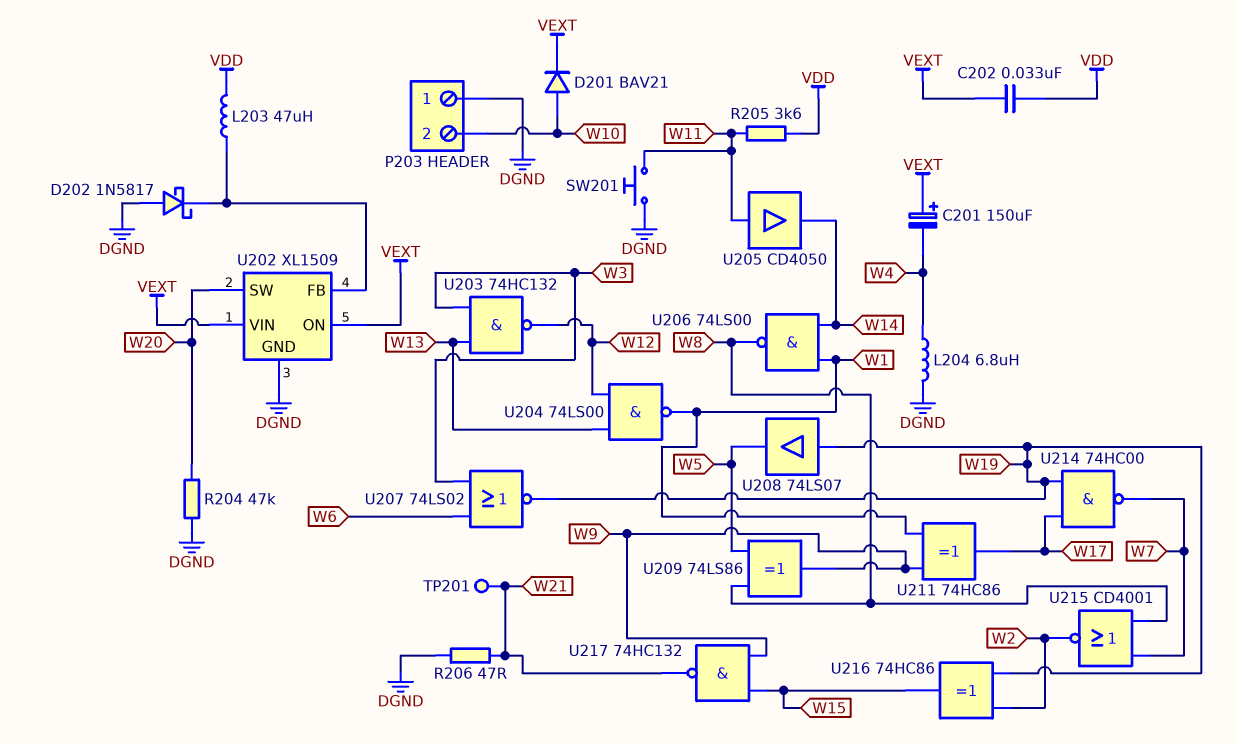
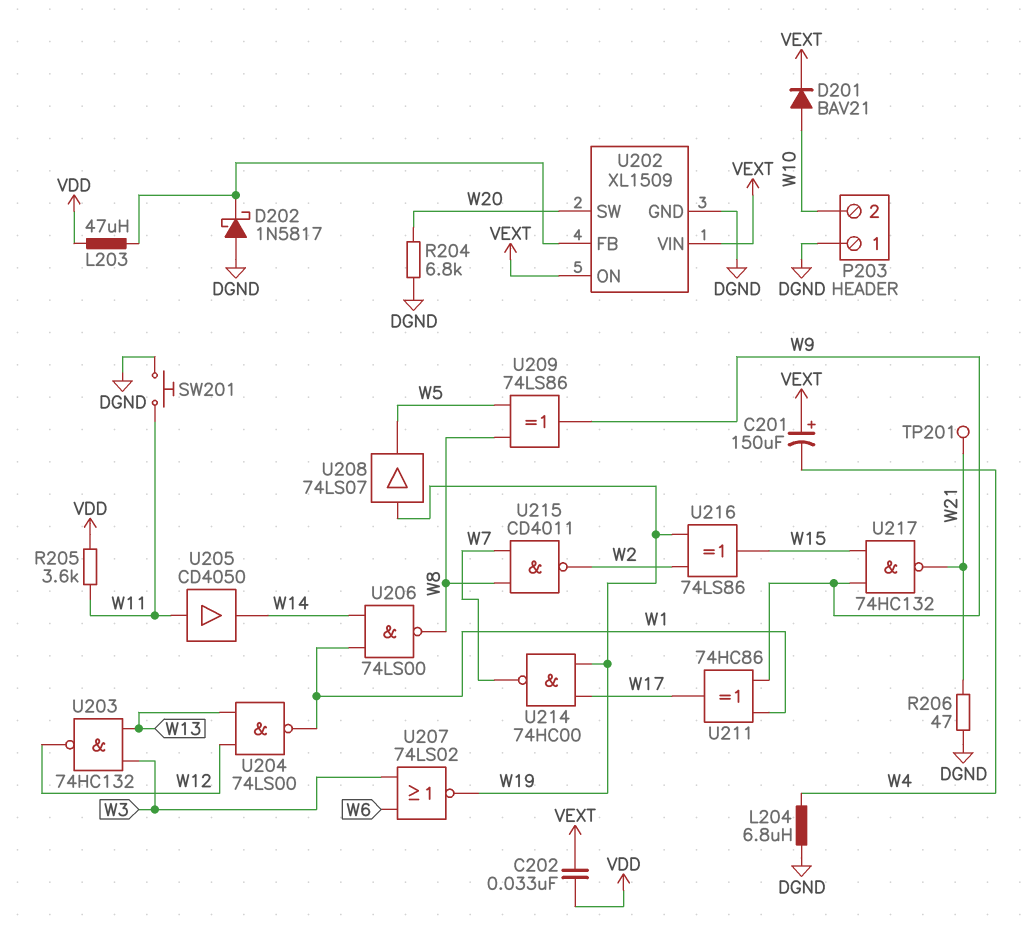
R204: 47k (DGND, W20) -> 6.8k (DGND, W20)
U215: NOR CD4001 (in W7, in W8, out W2) -> NAND CD4011 (in W7, in W8, out W2)
U216: XOR 74HC86 (in W2, in W19, out W15) -> XOR 74LS86 (in W2, in W19, out W15)

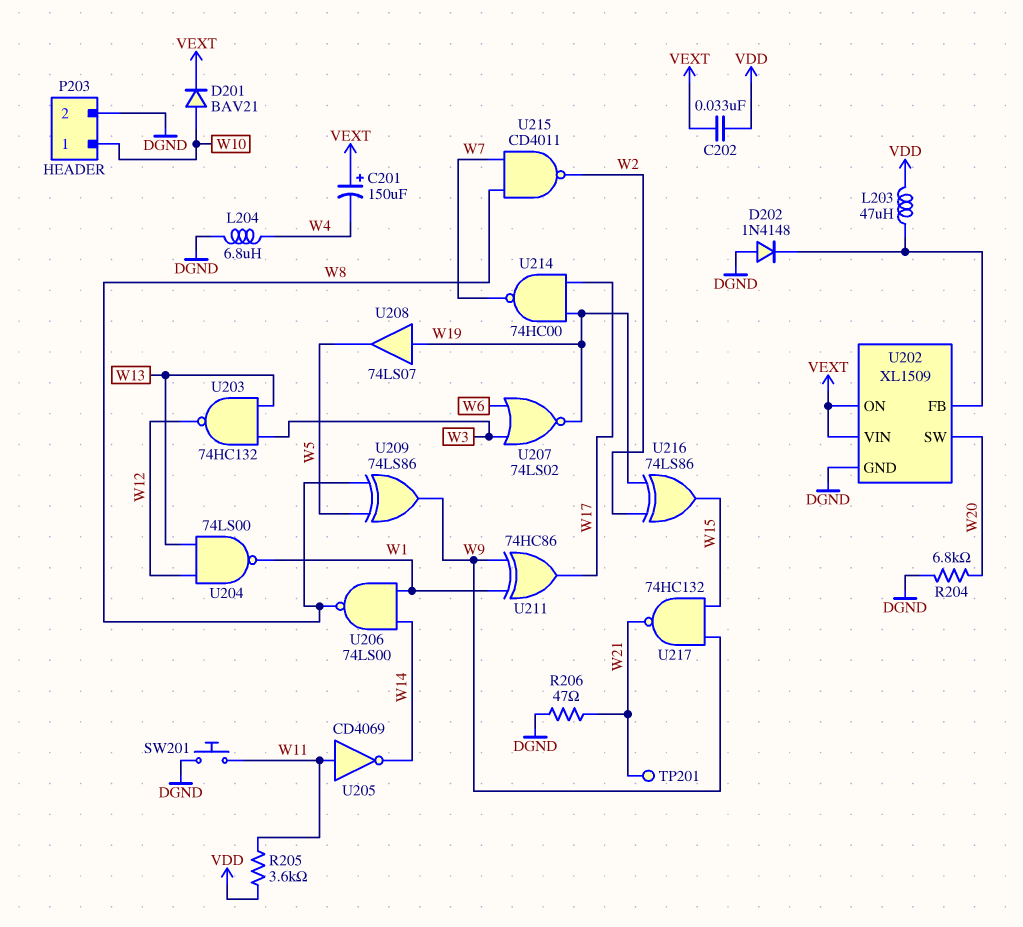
D202: schottky 1N5817 (A DGND, K U202/FB) -> diode 1N4148 (A DGND, K U202/FB)
P203 pin 1: DGND -> W10
P203 pin 2: W10 -> DGND
U205: buffer CD4050 (in W11, out W14) -> NOT CD4069 (in W11, out W14)

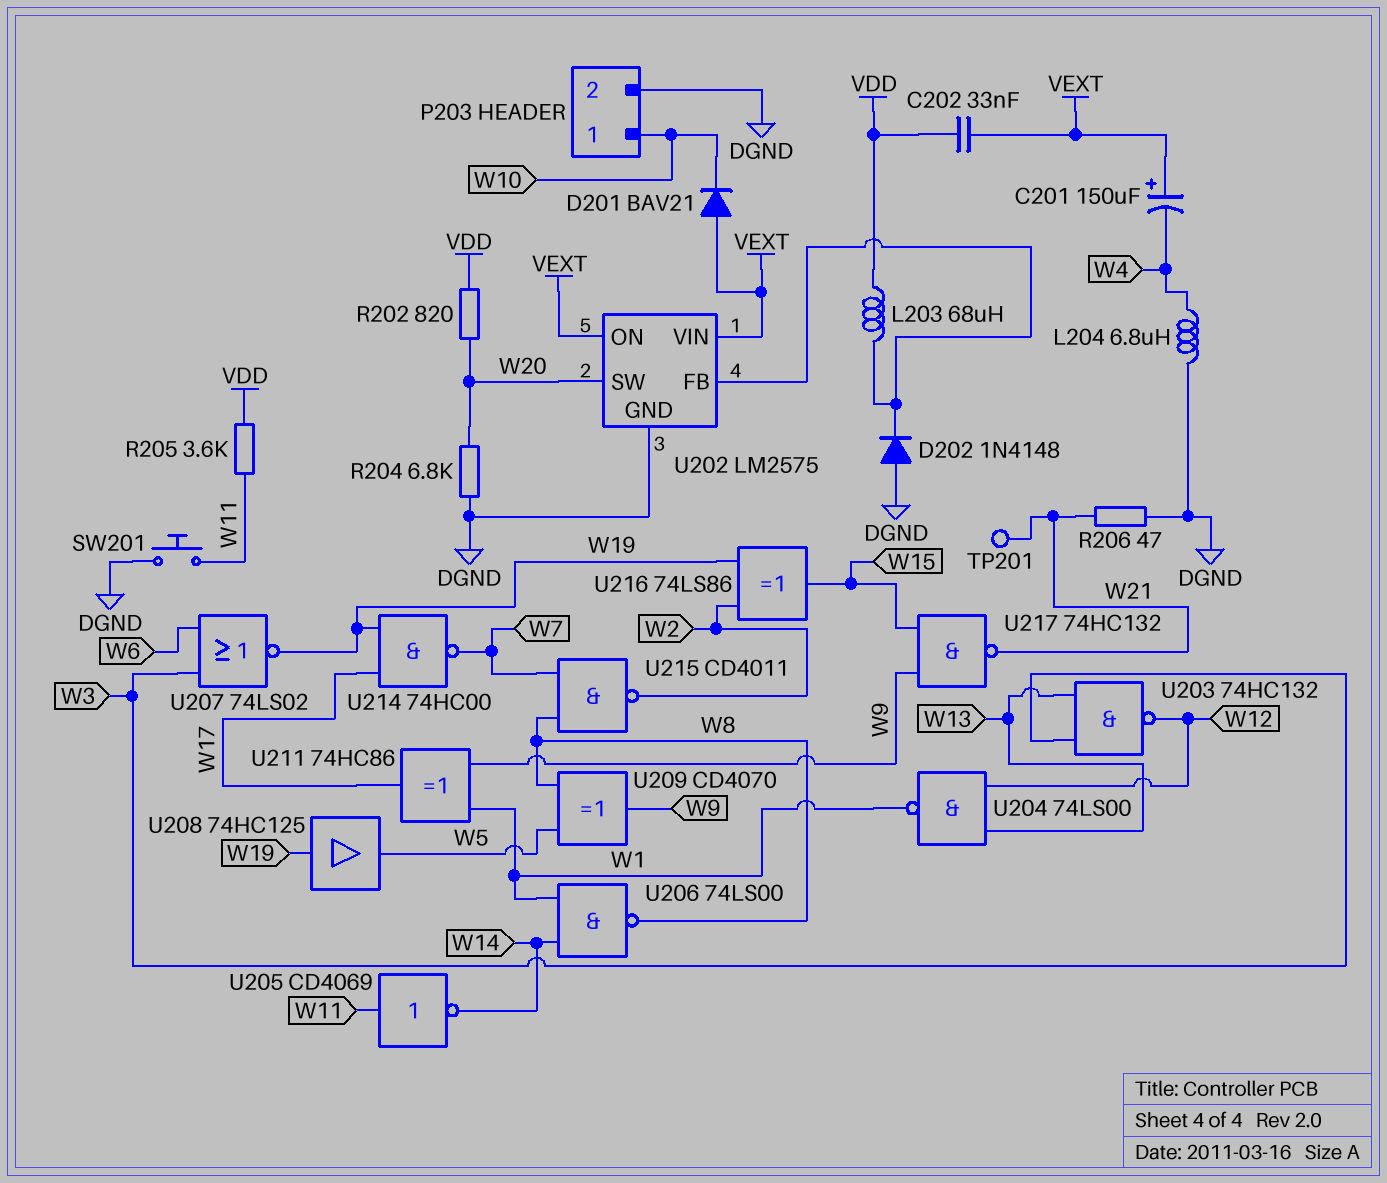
D201: diode BAV21 (A W10, K VEXT) -> diode BAV21 (A VEXT, K W10)
L203: 47uH (U202/FB, VDD) -> 68uH (U202/FB, VDD)
R202: none -> 820 (VDD, W20)
U202: XL1509 -> LM2575
U208: buffer 74LS07 (in W19, out W5) -> buffer 74HC125 (in W19, out W5)
U209: XOR 74LS86 (in W5, in W8, out W9) -> XOR CD4070 (in W5, in W8, out W9)

